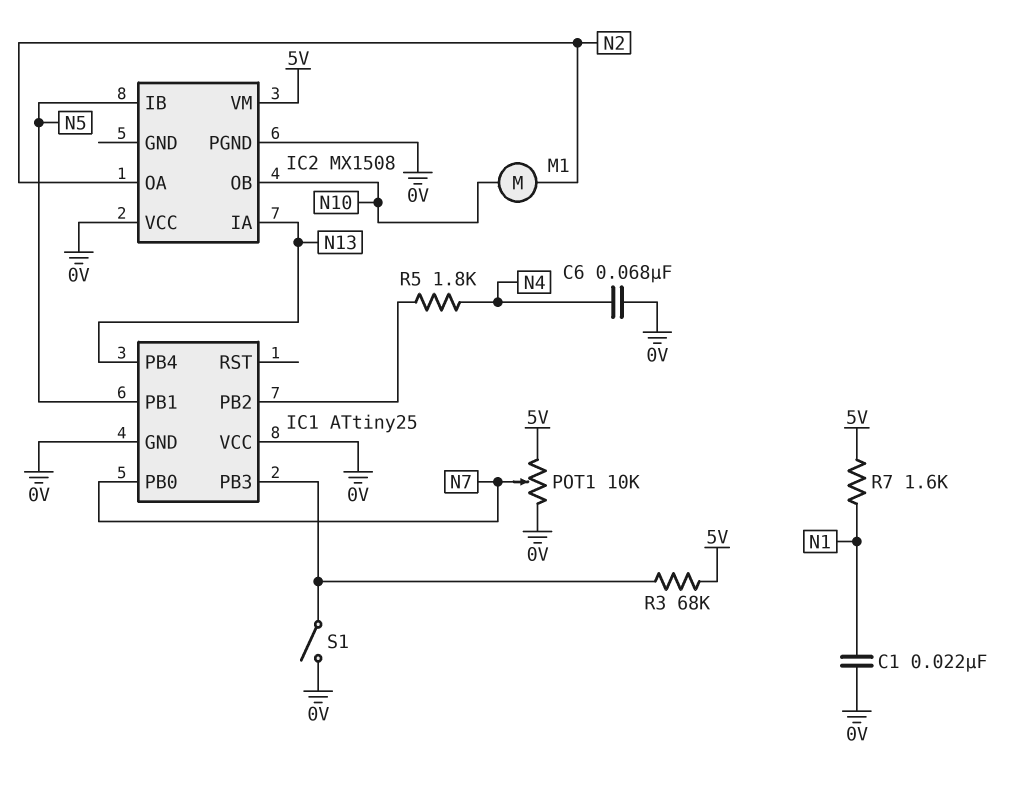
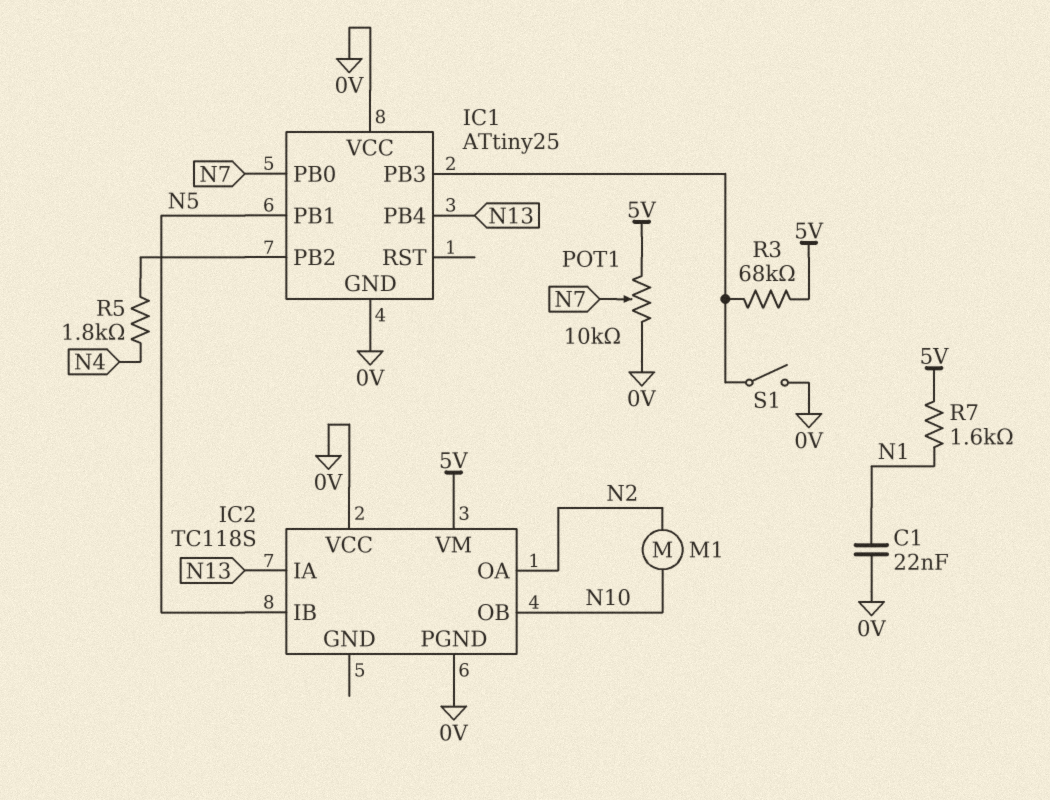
C6: 68nF (0V, N4) -> none
IC2: MX1508 -> TC118S

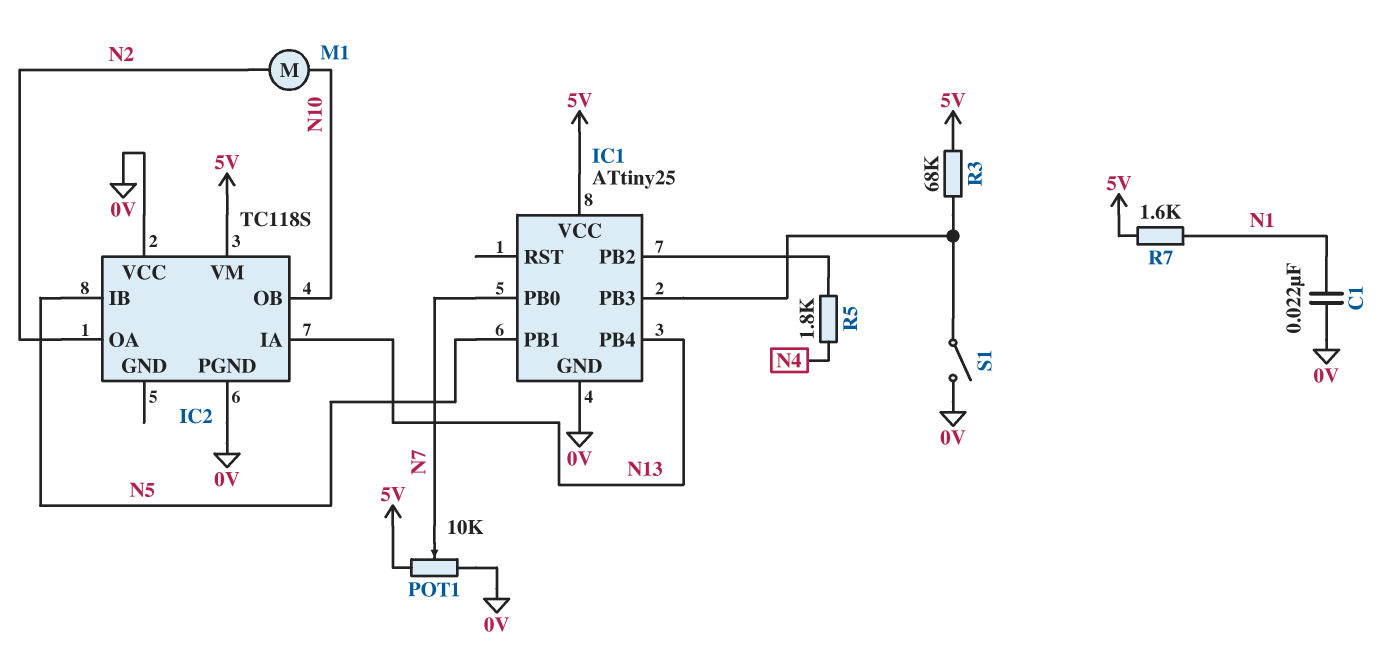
IC1 pin VCC: 0V -> 5V

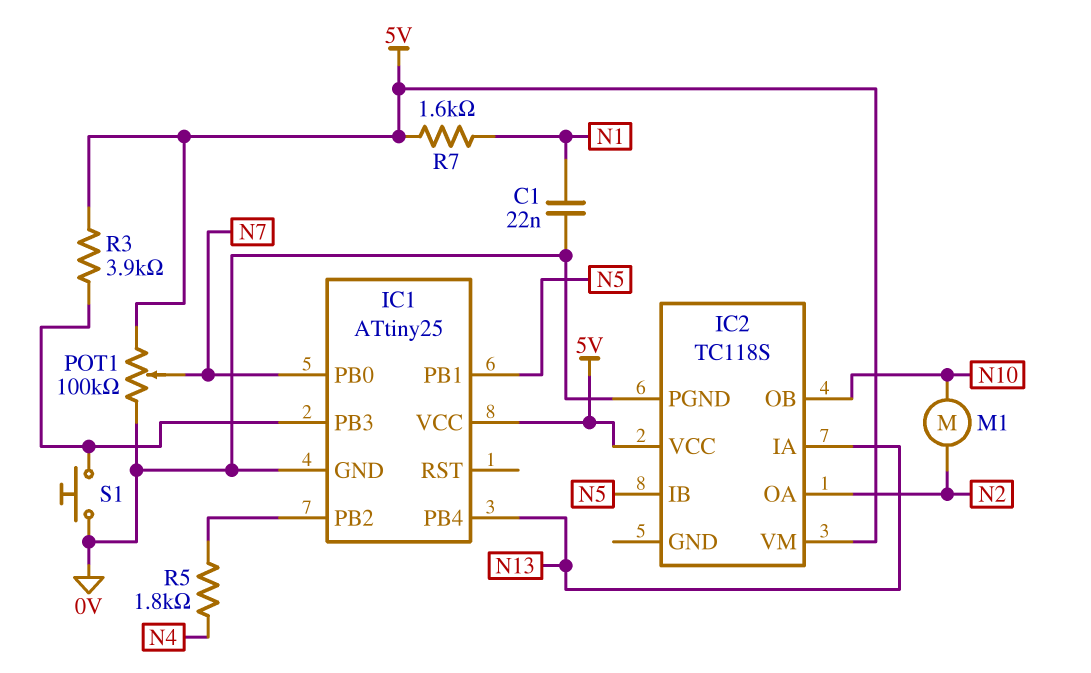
IC2 pin VCC: 0V -> 5V
POT1: 10k (0V, 5V, wiper N7) -> 100k (0V, 5V, wiper N7)
R3: 68k (5V, IC1/PB3) -> 3.9k (5V, IC1/PB3)
S1: switch (0V, IC1/PB3) -> button (0V, IC1/PB3)

